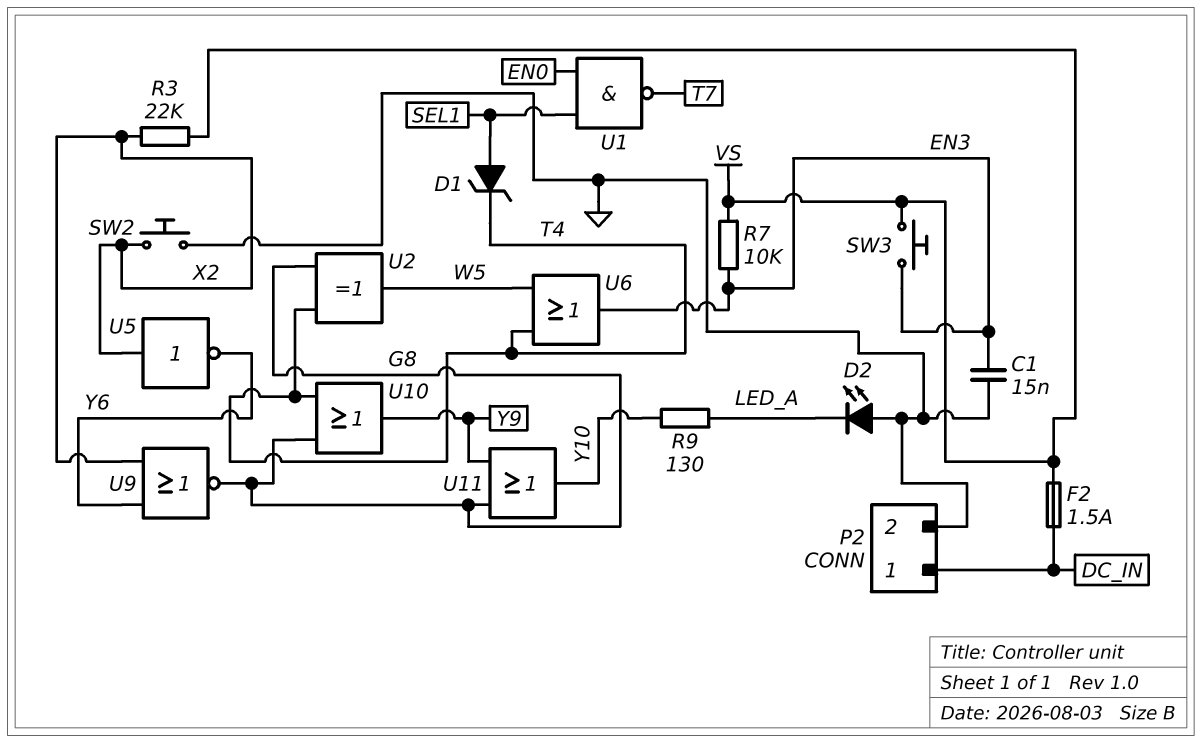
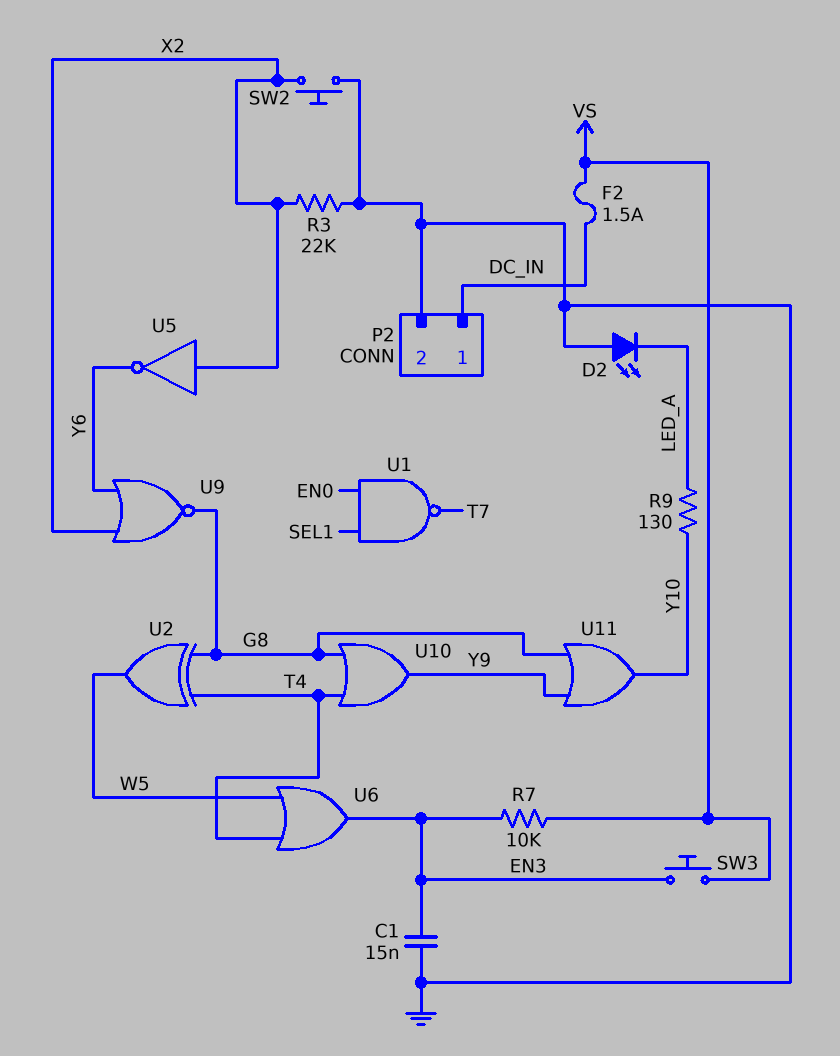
D1: zener (A SEL1, K T4) -> none
R3: 22k (VS, X2) -> 22k (GND, X2)

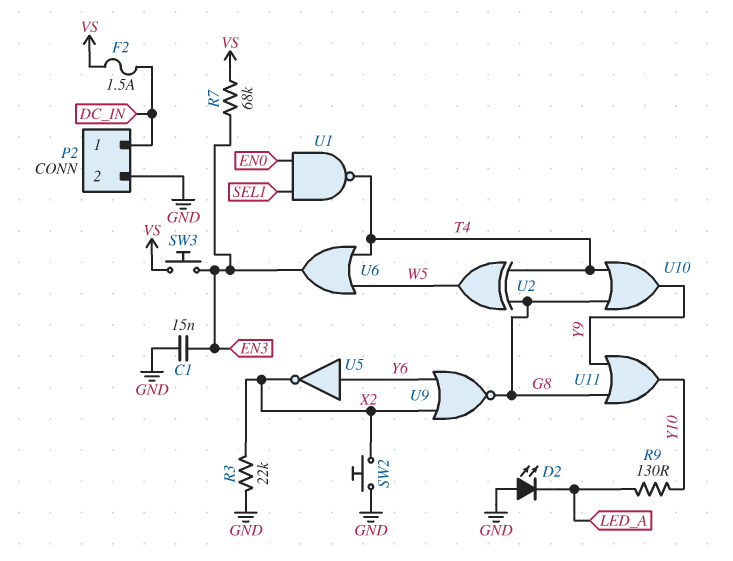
R7: 10k (EN3, VS) -> 68k (EN3, VS)
U1: NAND (in EN0, in SEL1, out T7) -> NAND (in EN0, in SEL1, out T4)
U5: NOT (in X2, out Y6) -> NOT (in Y6, out X2)

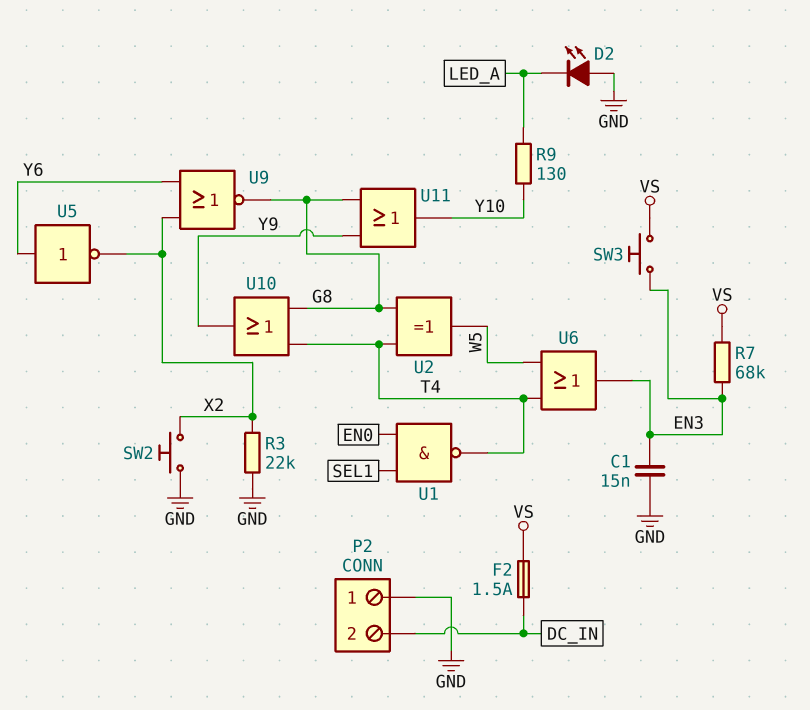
P2 pin 1: DC_IN -> GND
P2 pin 2: GND -> DC_IN

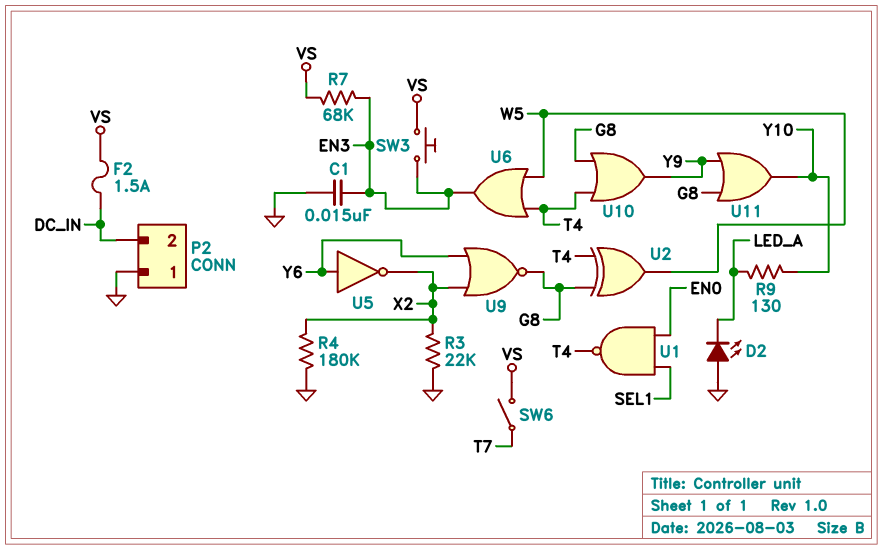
R4: none -> 180k (GND, X2)
SW2: button (GND, X2) -> none
SW6: none -> switch (T7, VS)

